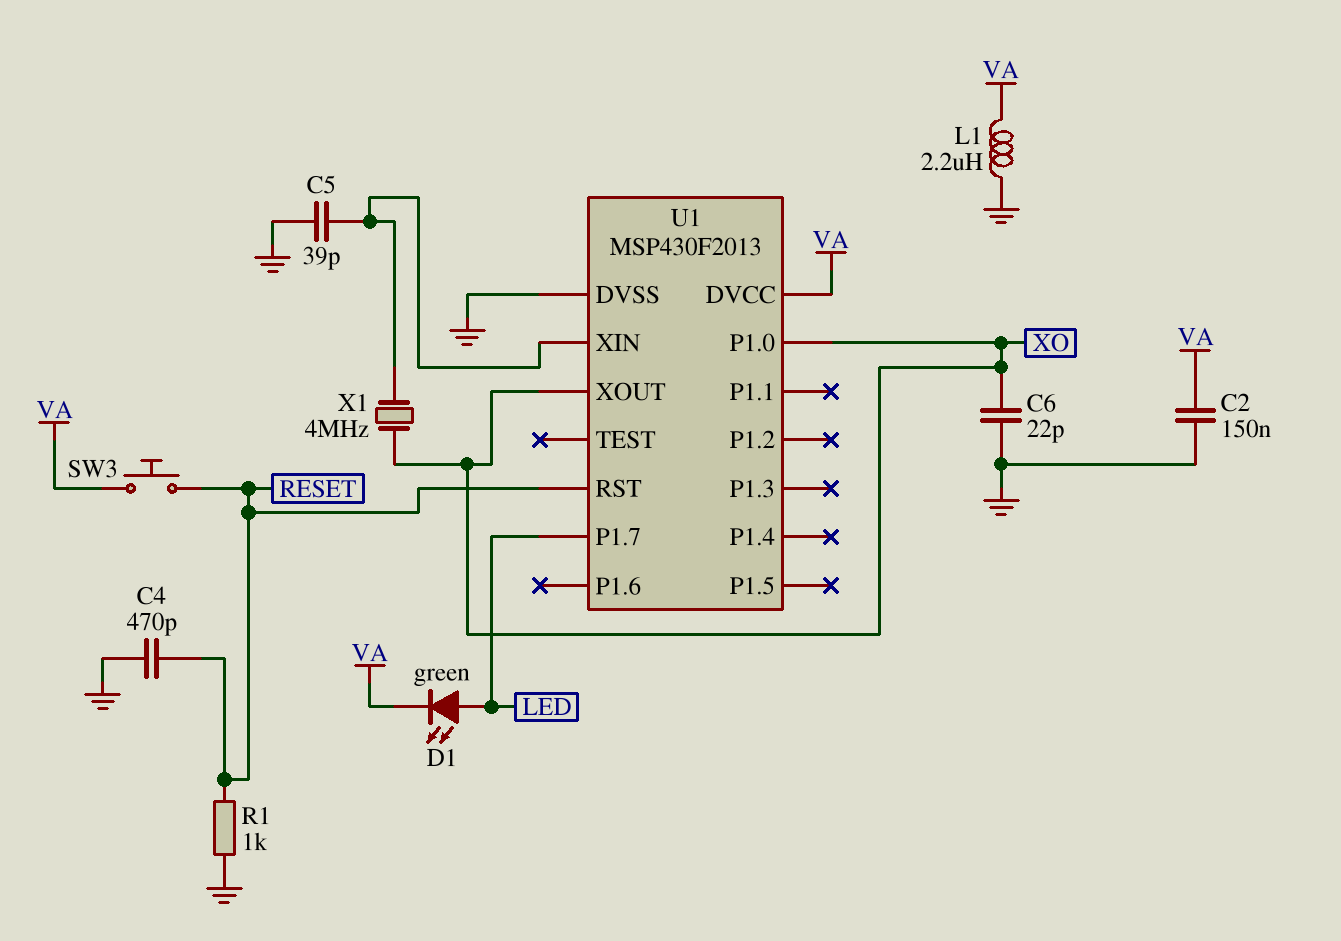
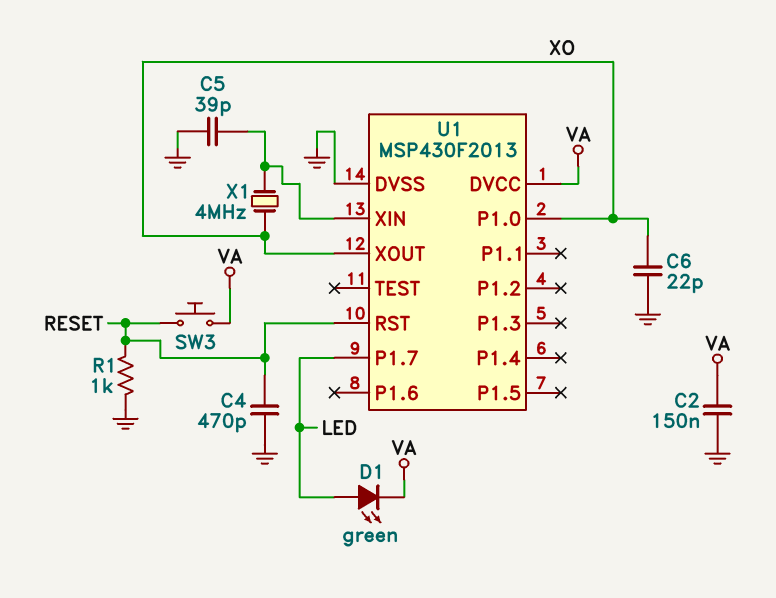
L1: 2.2uH (GND, VA) -> none

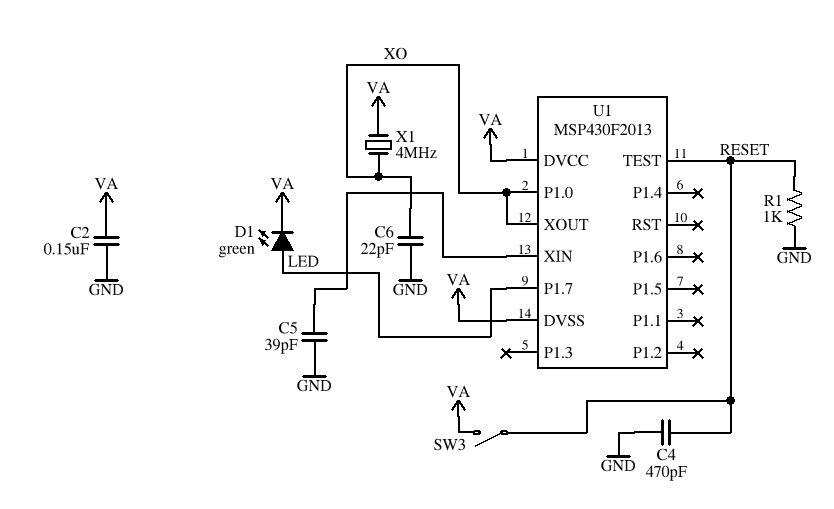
SW3: button (RESET, VA) -> switch (RESET, VA)
U1 pin DVSS: GND -> VA
U1 pin RST: RESET -> none
U1 pin TEST: none -> RESET
X1: 4MHz (U1/XIN, XO) -> 4MHz (VA, XO)

